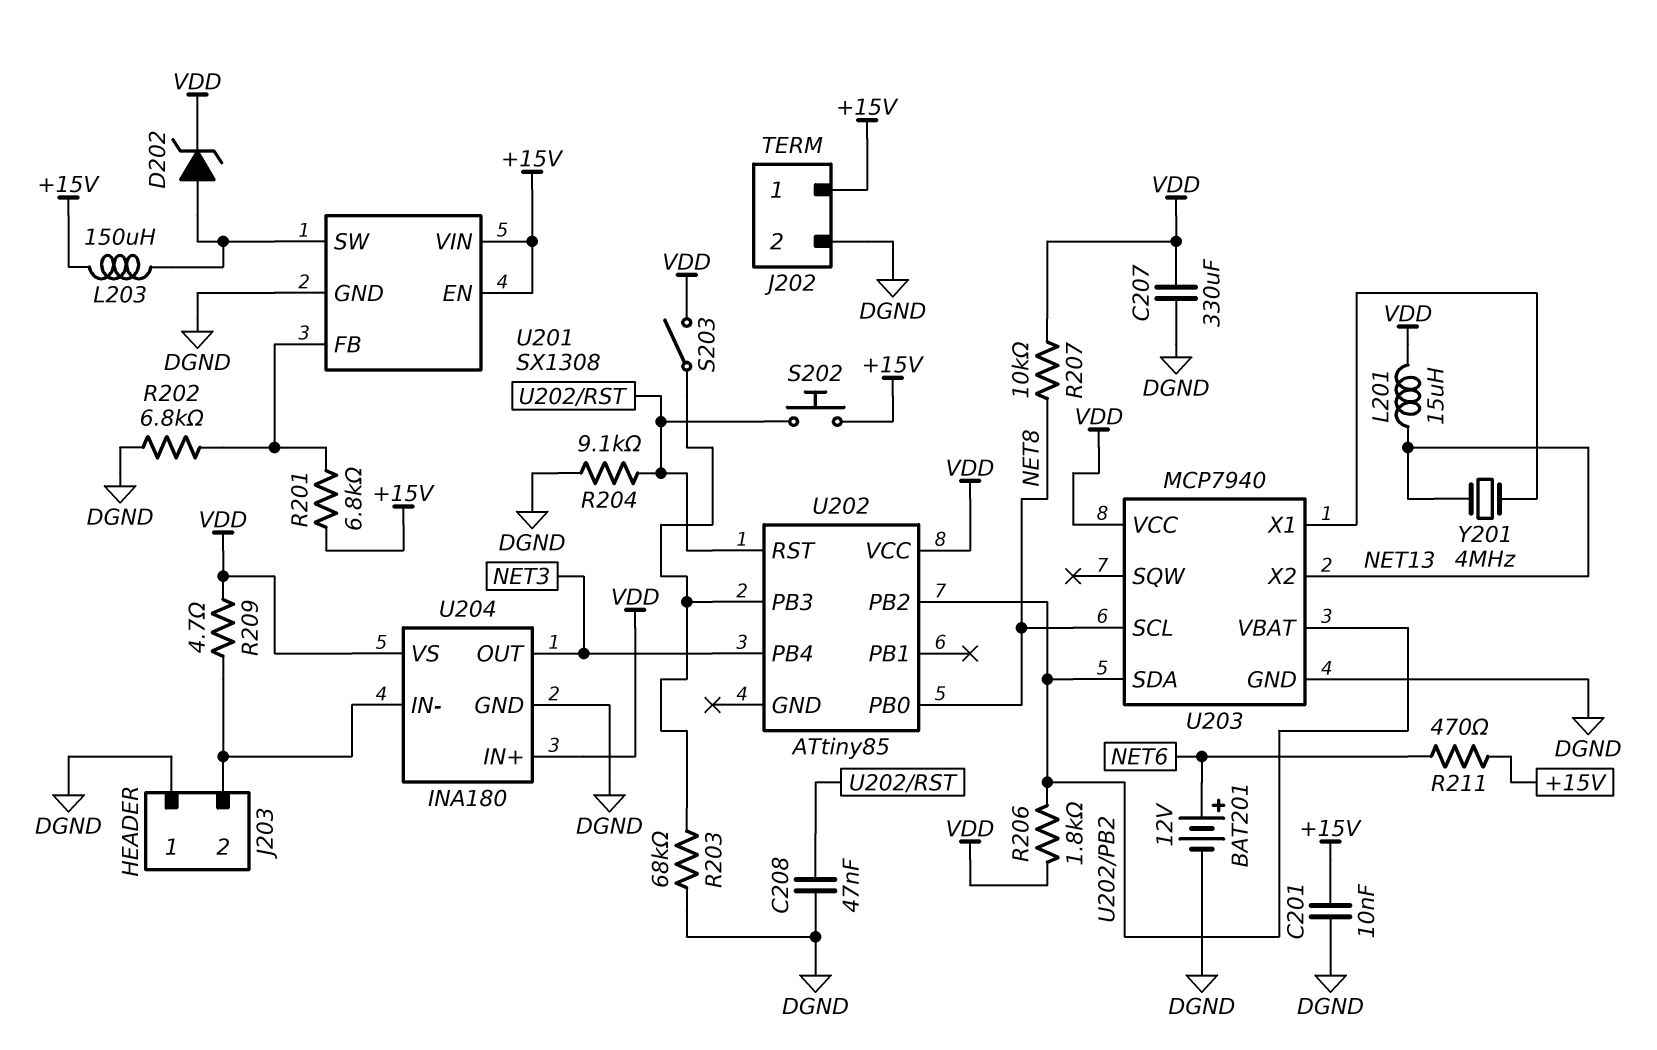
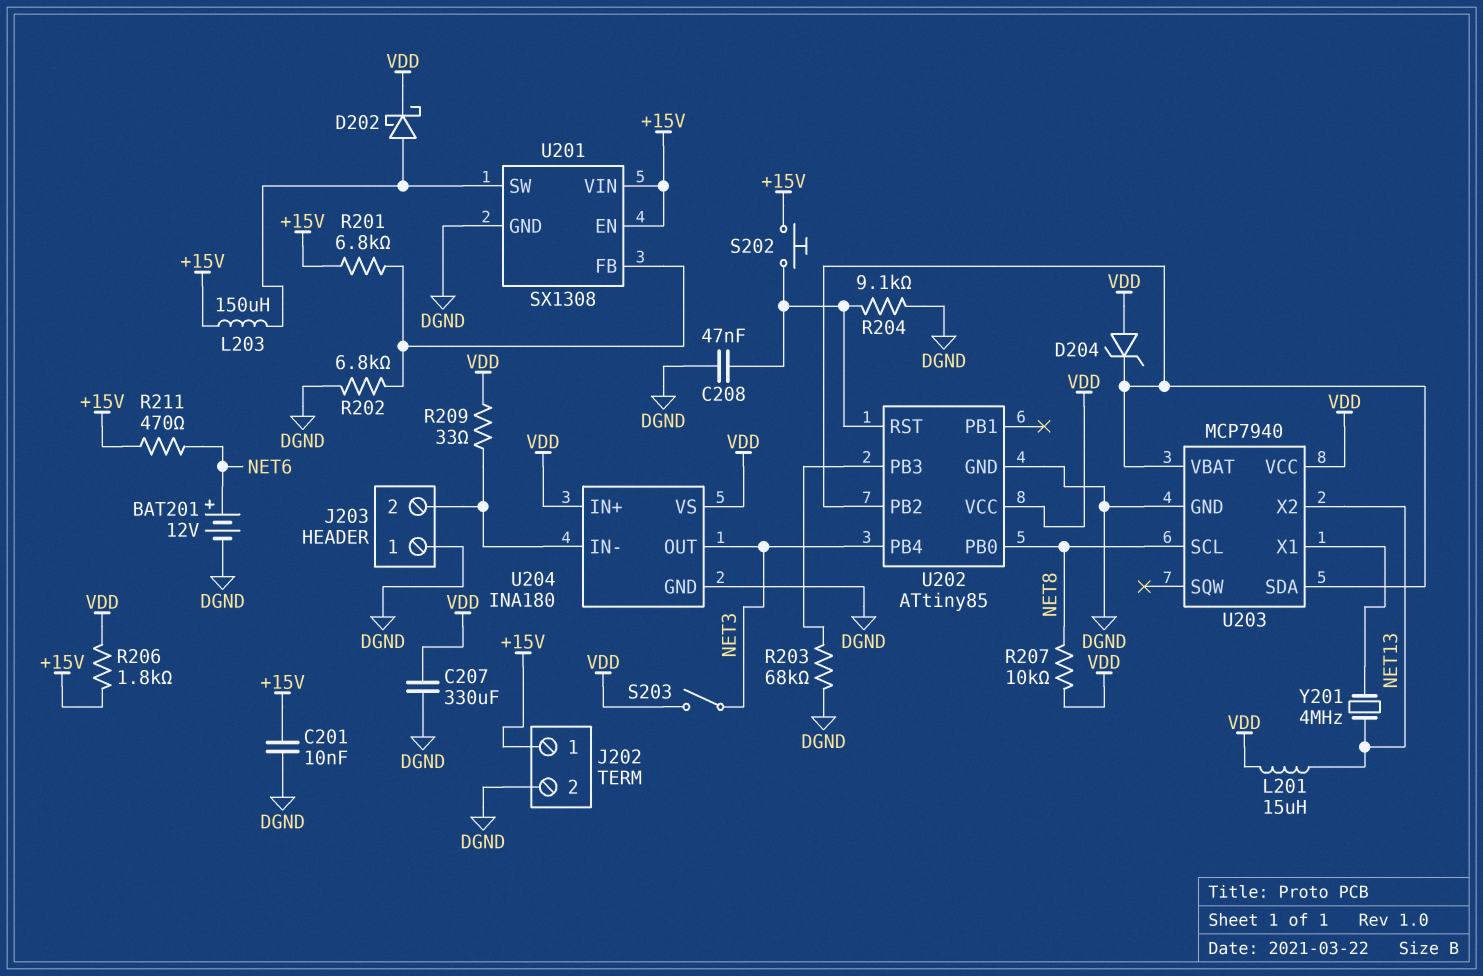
D202: zener (A U201/SW, K VDD) -> schottky (A U201/SW, K VDD)
D204: none -> zener (A VDD, K U202/PB2)
R206: 1.8k (U202/PB2, VDD) -> 1.8k (+15V, VDD)
R209: 4.7 (J203/2, VDD) -> 33 (J203/2, VDD)
S203: switch (U202/PB3, VDD) -> switch (NET3, VDD)
U202 pin GND: none -> DGND

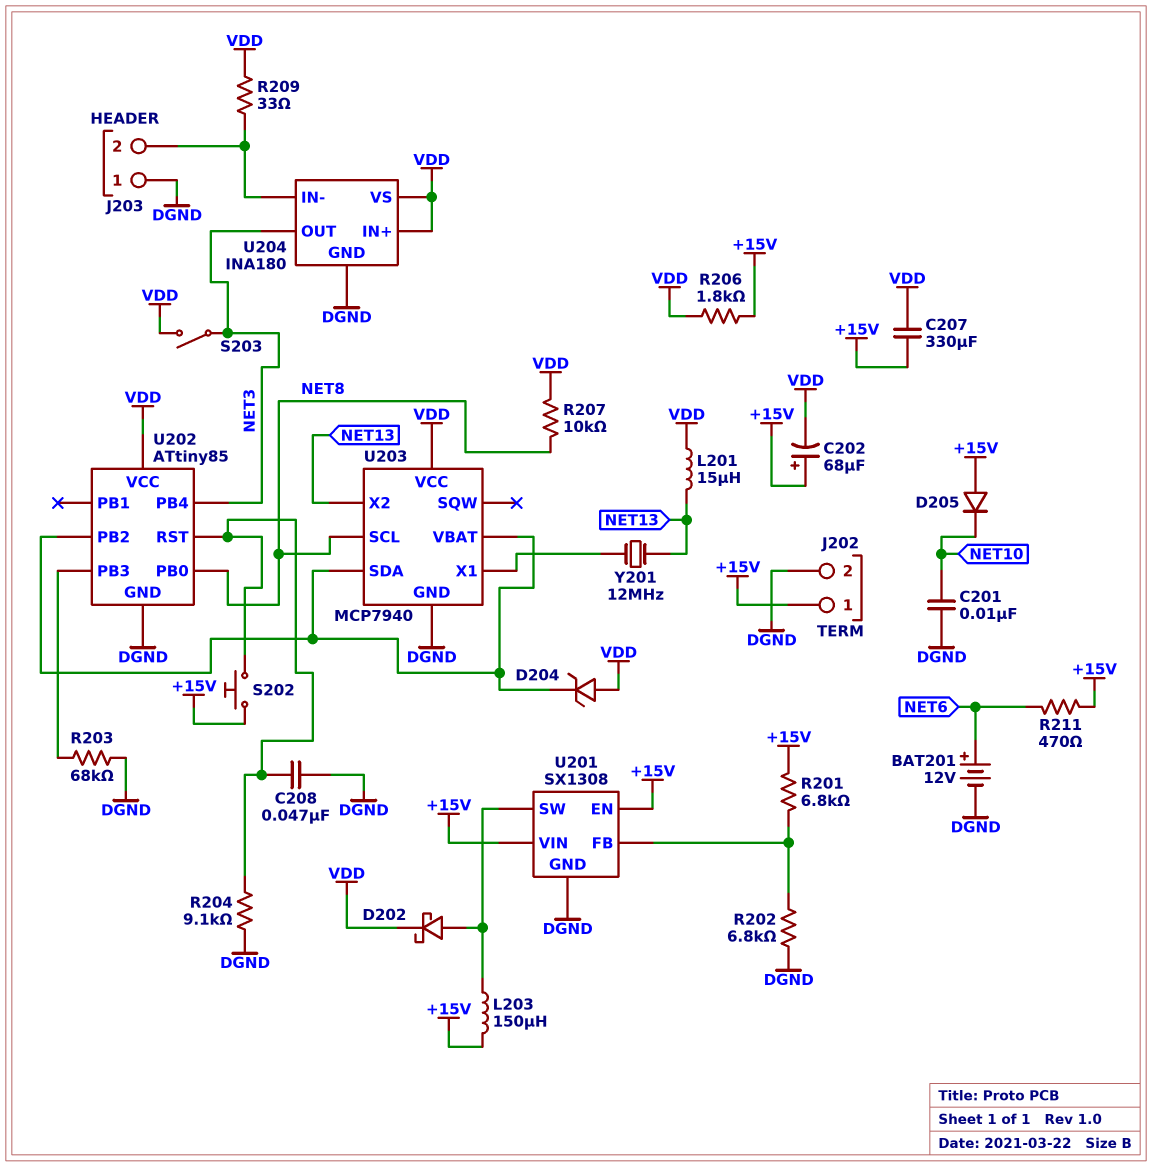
C201: 10nF (+15V, DGND) -> 10nF (DGND, NET10)
C202: none -> 68uF (plus +15V, minus VDD)
C207: 330uF (DGND, VDD) -> 330uF (+15V, VDD)
D205: none -> diode (A +15V, K NET10)
Y201: 4MHz (NET13, U203/X1) -> 12MHz (NET13, U203/X1)

